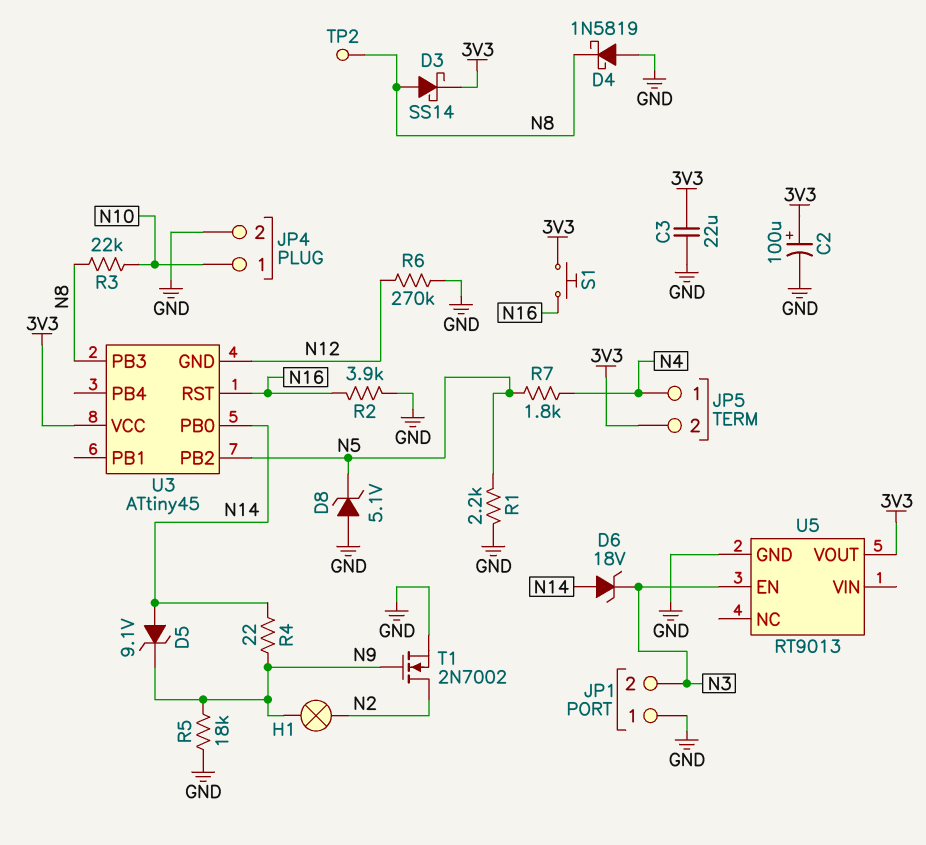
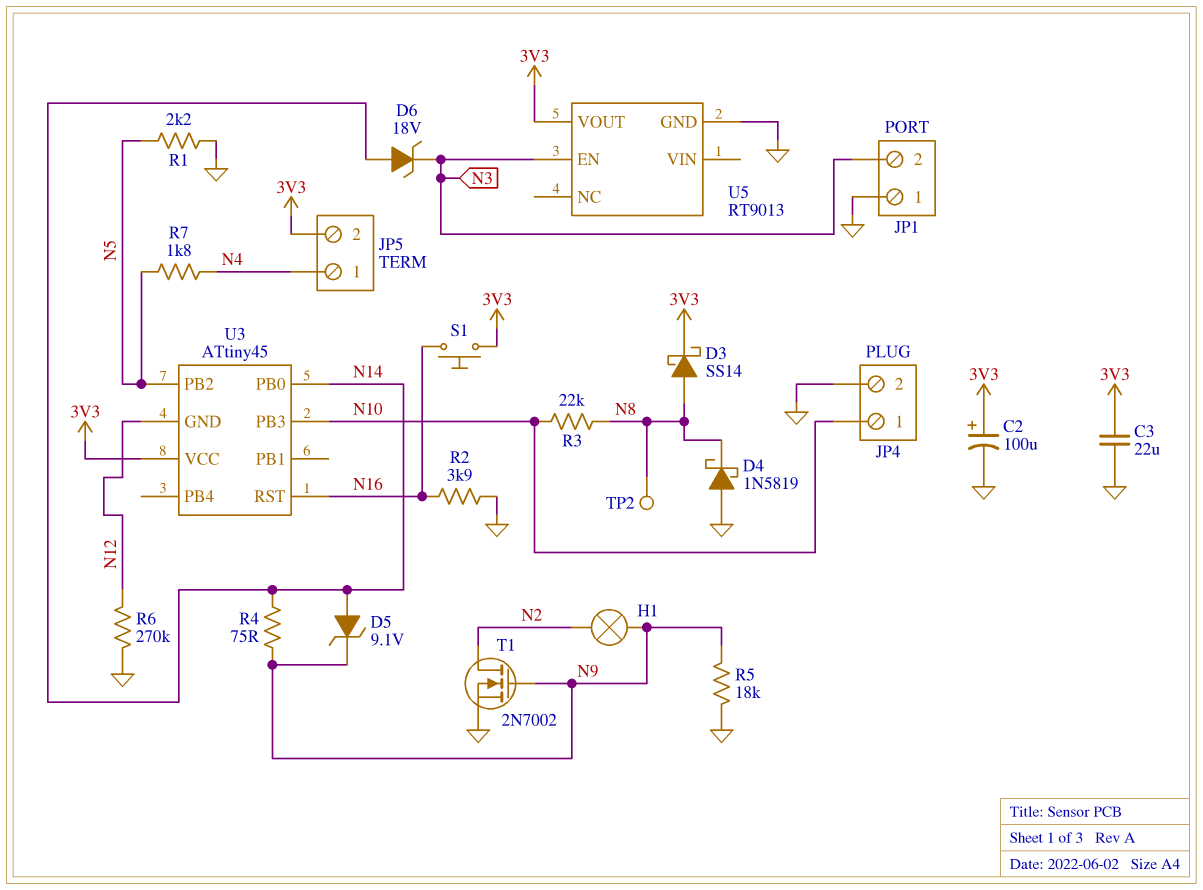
D8: zener 5.1V (A GND, K N5) -> none
R4: 22 (N9, N14) -> 75 (N9, N14)
U3 pin PB3: N8 -> N10

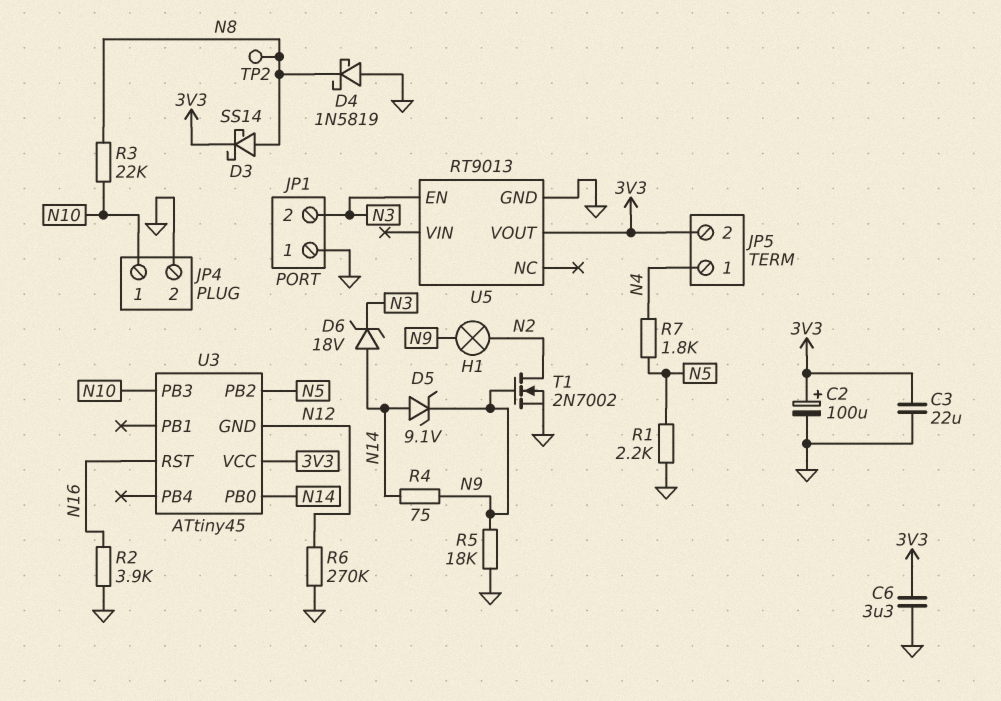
C6: none -> 3.3uF (3V3, GND)
S1: button (3V3, N16) -> none

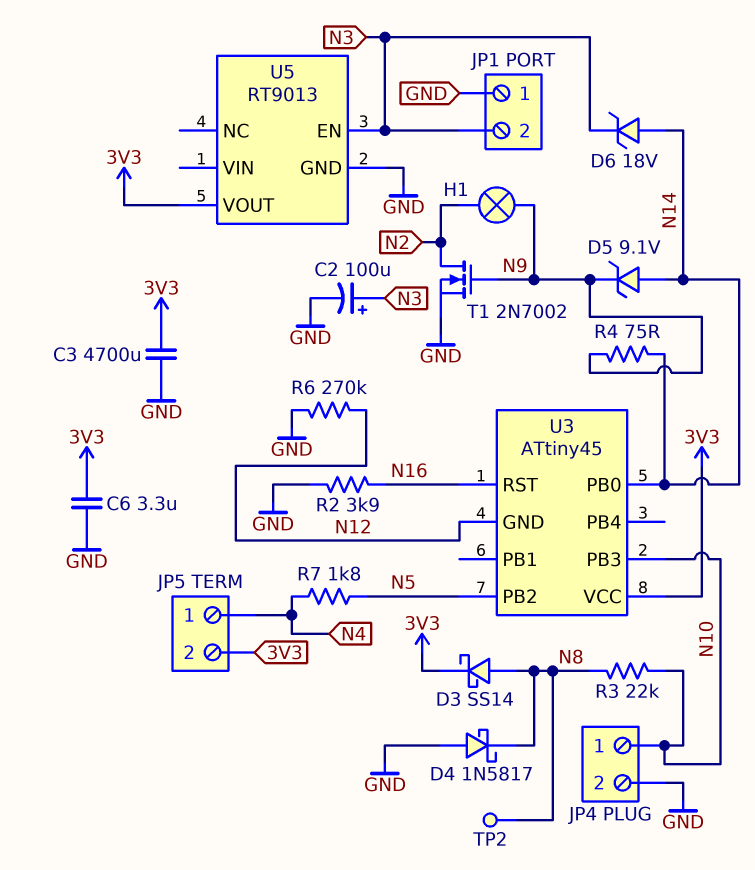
C2: 100uF (plus 3V3, minus GND) -> 100uF (plus N3, minus GND)
C3: 22uF (3V3, GND) -> 4700uF (3V3, GND)
D4: schottky 1N5819 (A GND, K N8) -> schottky 1N5817 (A GND, K N8)
R1: 2.2k (GND, N5) -> none
R5: 18k (GND, N9) -> none

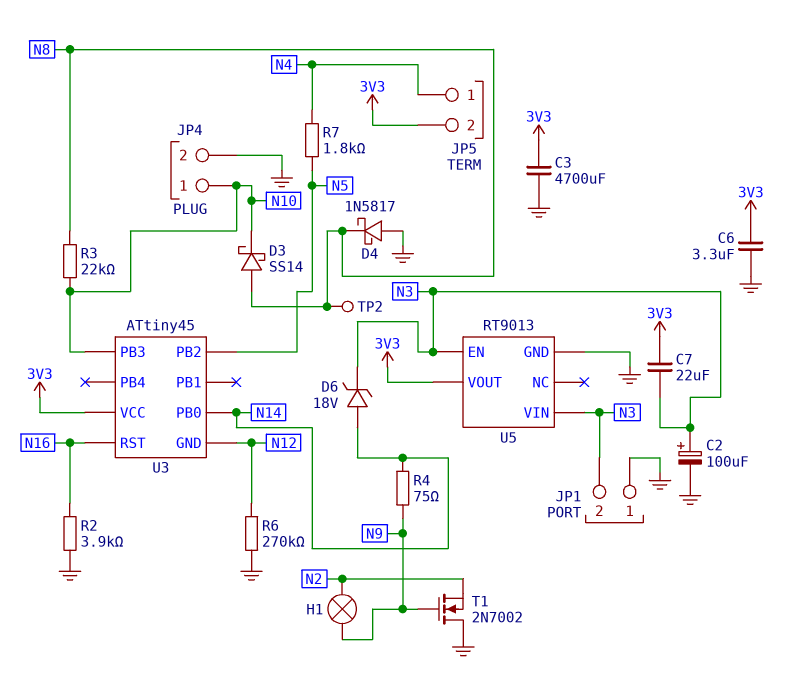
C7: none -> 22uF (3V3, N3)
D3: schottky SS14 (A N8, K 3V3) -> schottky SS14 (A N8, K N10)
D5: zener 9.1V (A N14, K N9) -> none
T1: NMOS 2N7002 (G N9, D N2, S GND) -> NMOS 2N7002 (G N9, D GND, S N2)
U5 pin VIN: none -> N3

